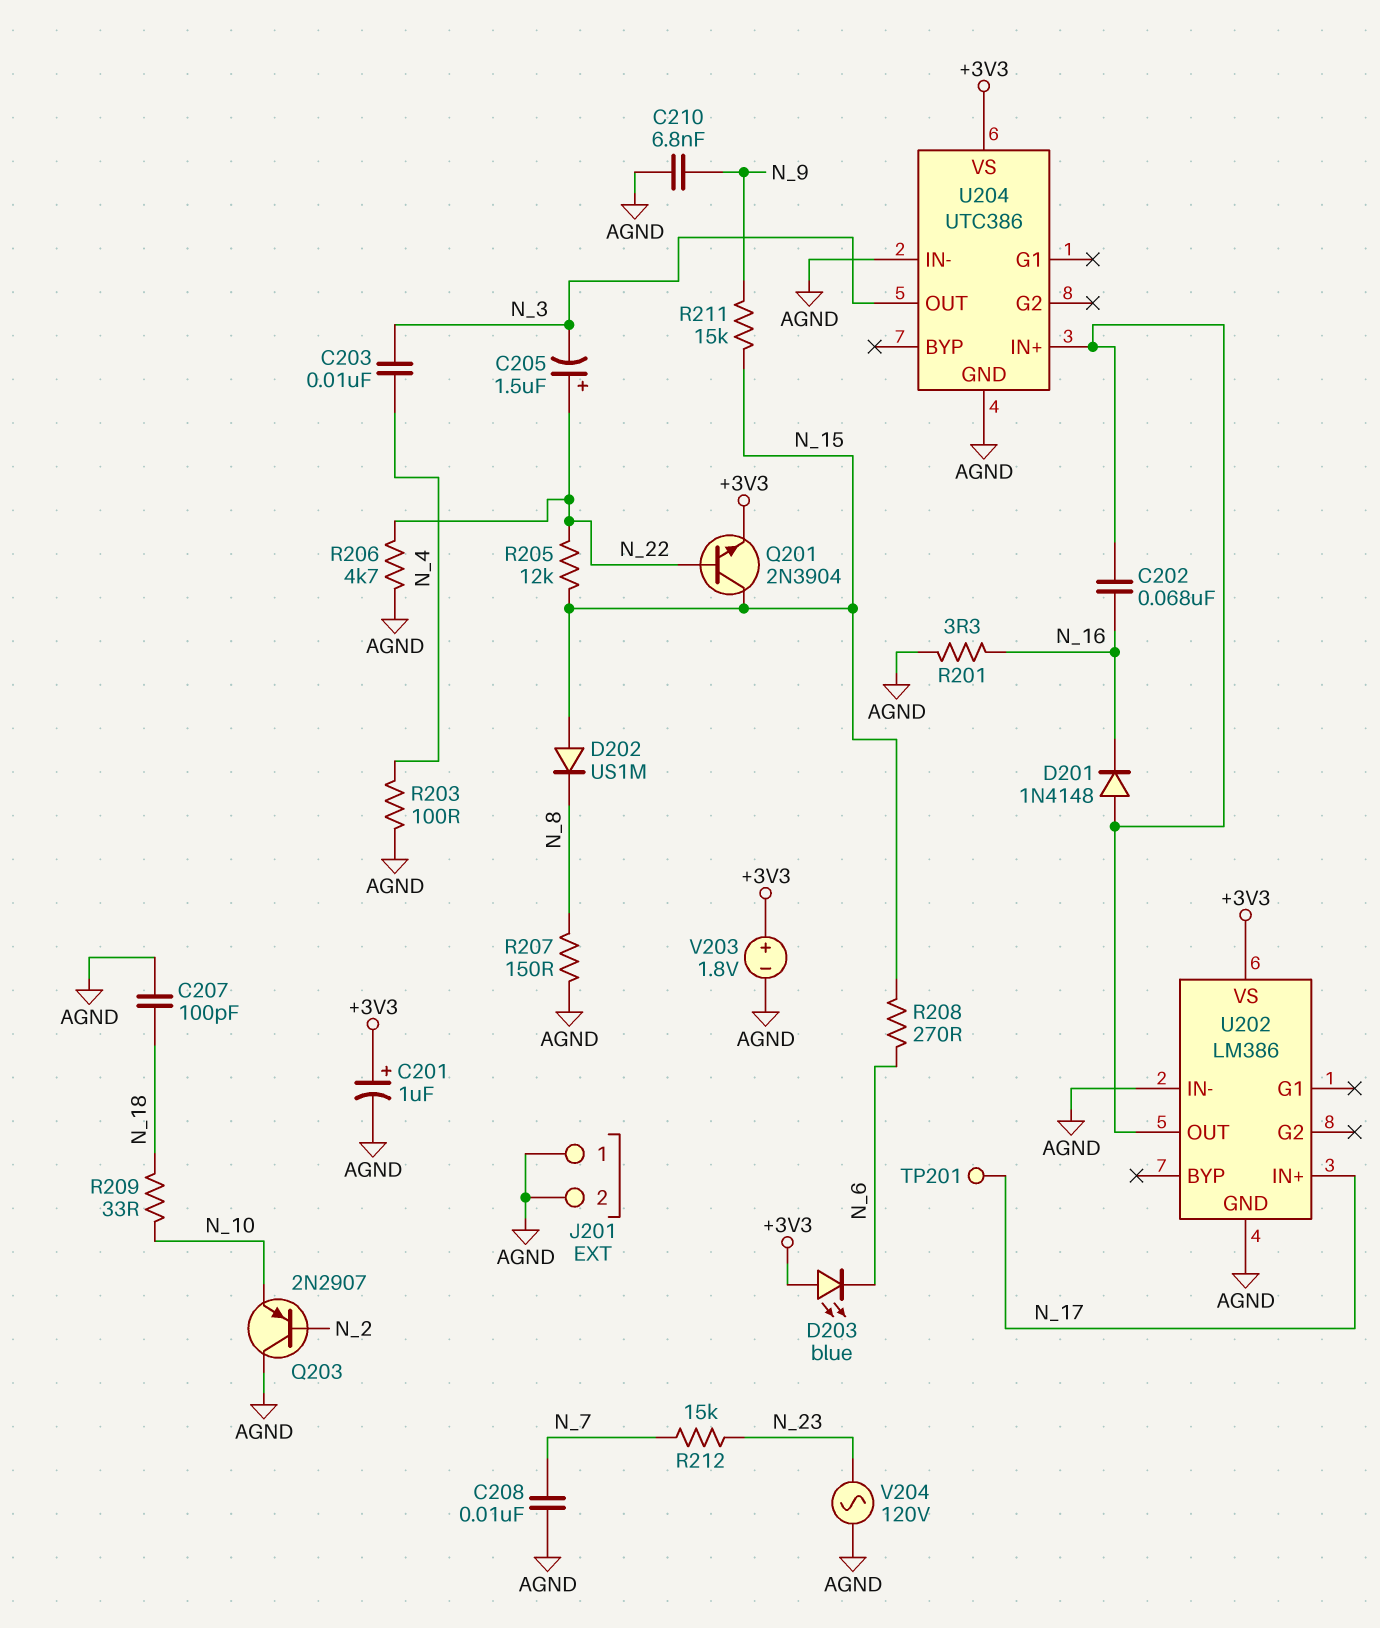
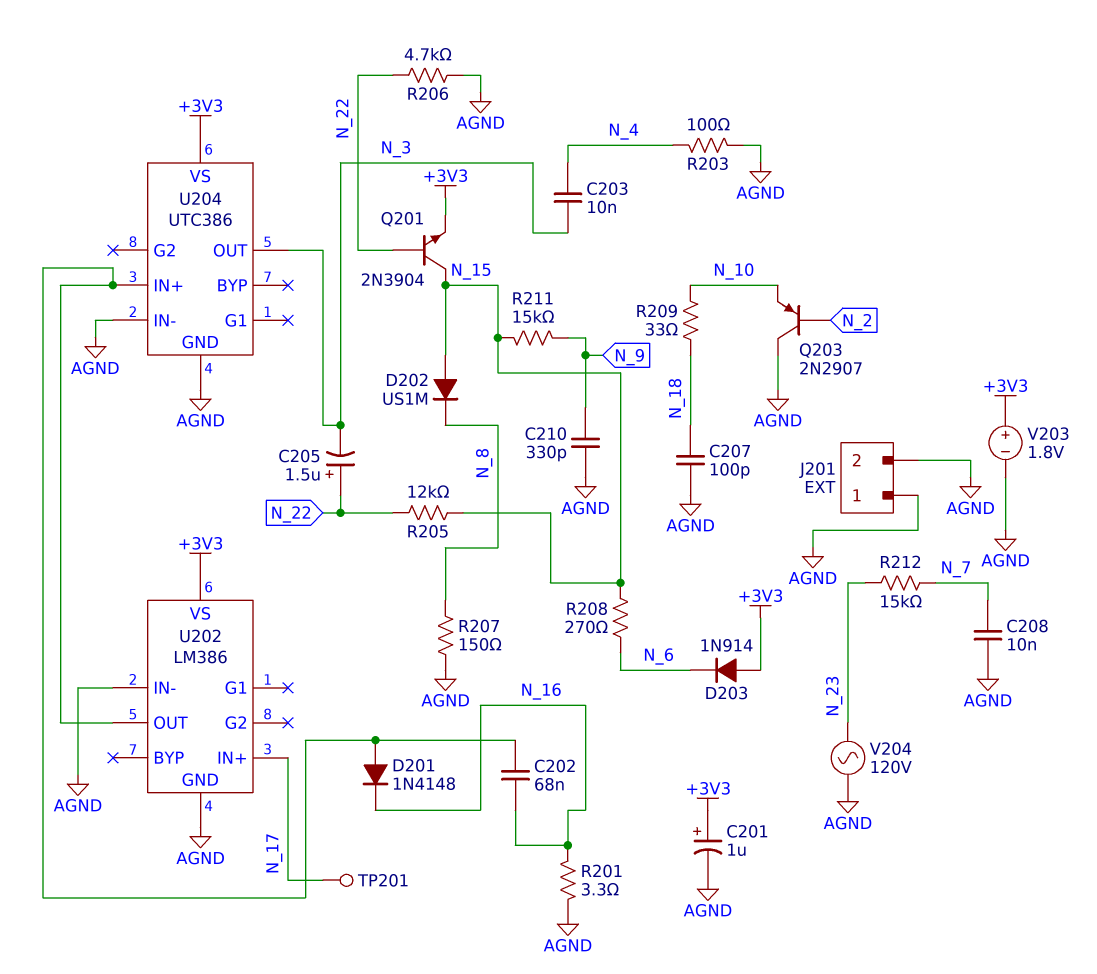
C210: 6.8nF (AGND, N_9) -> 330pF (AGND, N_9)
D203: LED blue (A +3V3, K N_6) -> diode 1N914 (A +3V3, K N_6)

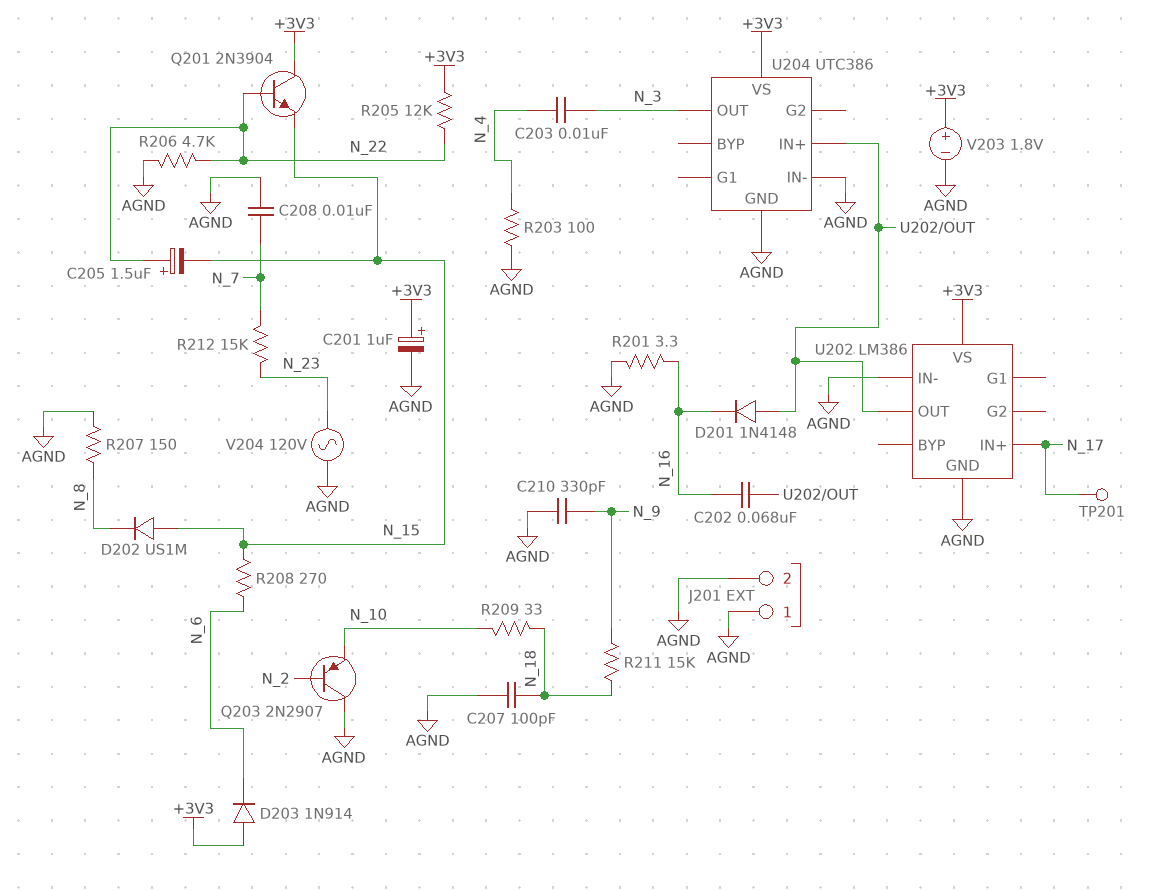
C205: 1.5uF (plus N_22, minus N_3) -> 1.5uF (plus N_22, minus N_15)
Q201: NPN 2N3904 (B N_22, C N_15, E +3V3) -> NPN 2N3904 (B N_22, C +3V3, E N_15)
R205: 12k (N_15, N_22) -> 12k (+3V3, N_22)
R211: 15k (N_9, N_15) -> 15k (N_9, N_18)

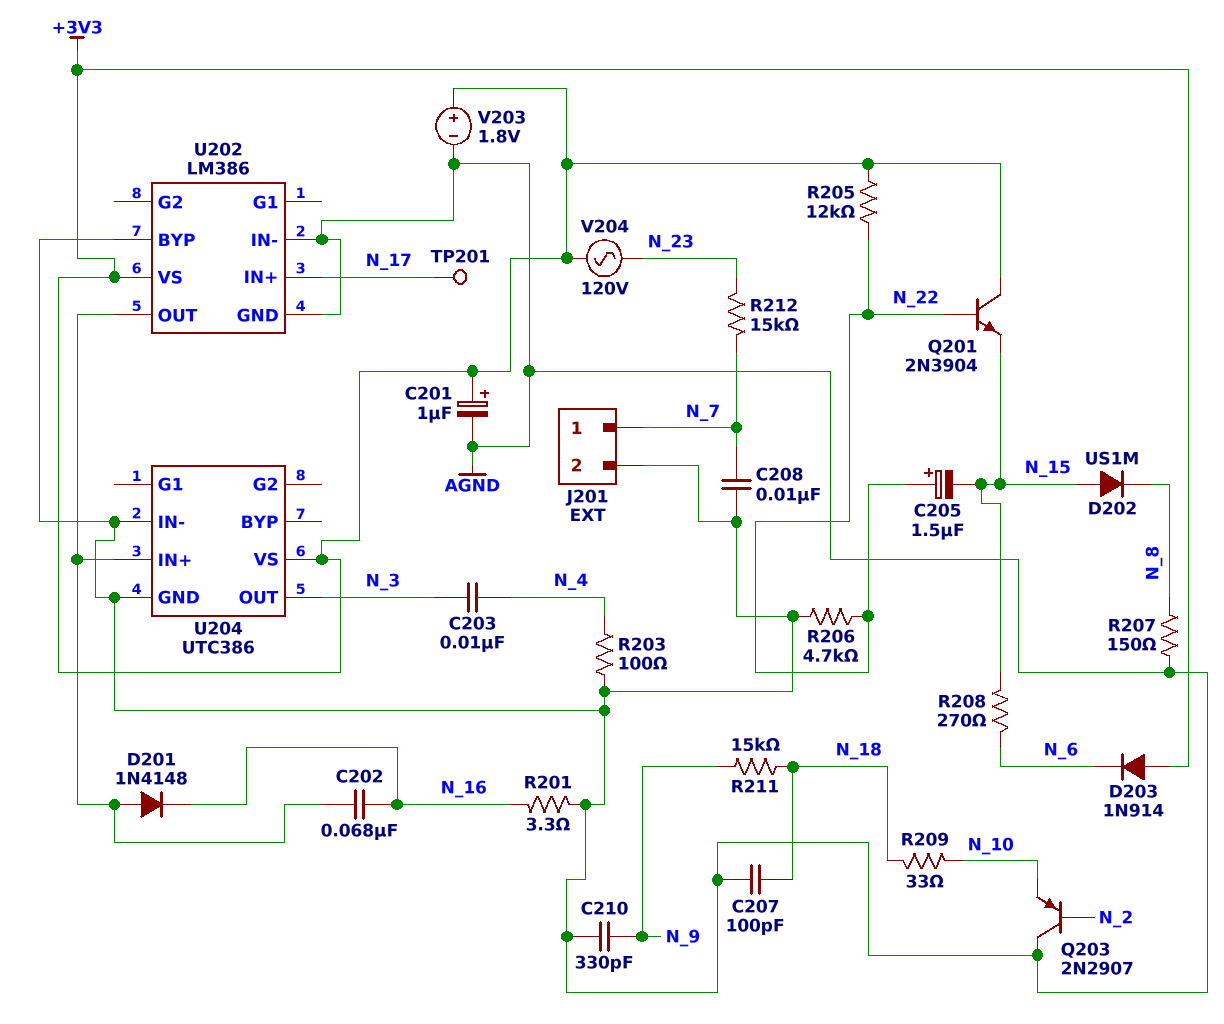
J201 pin 1: AGND -> N_7
U202 pin BYP: none -> AGND
V204: AC 120V (AGND, N_23) -> AC 120V (+3V3, N_23)

